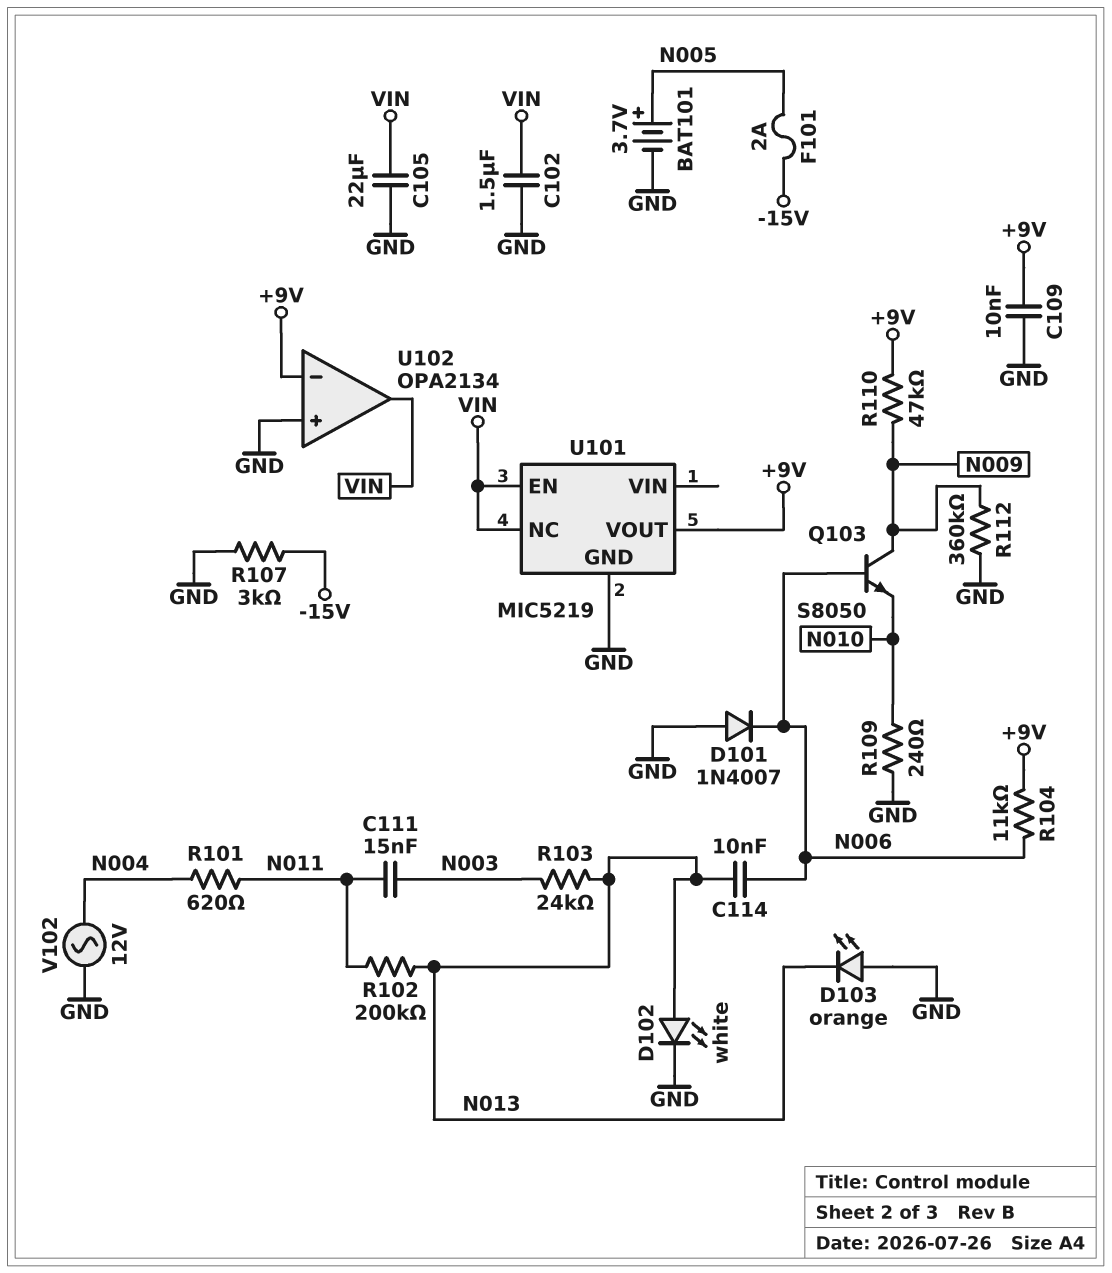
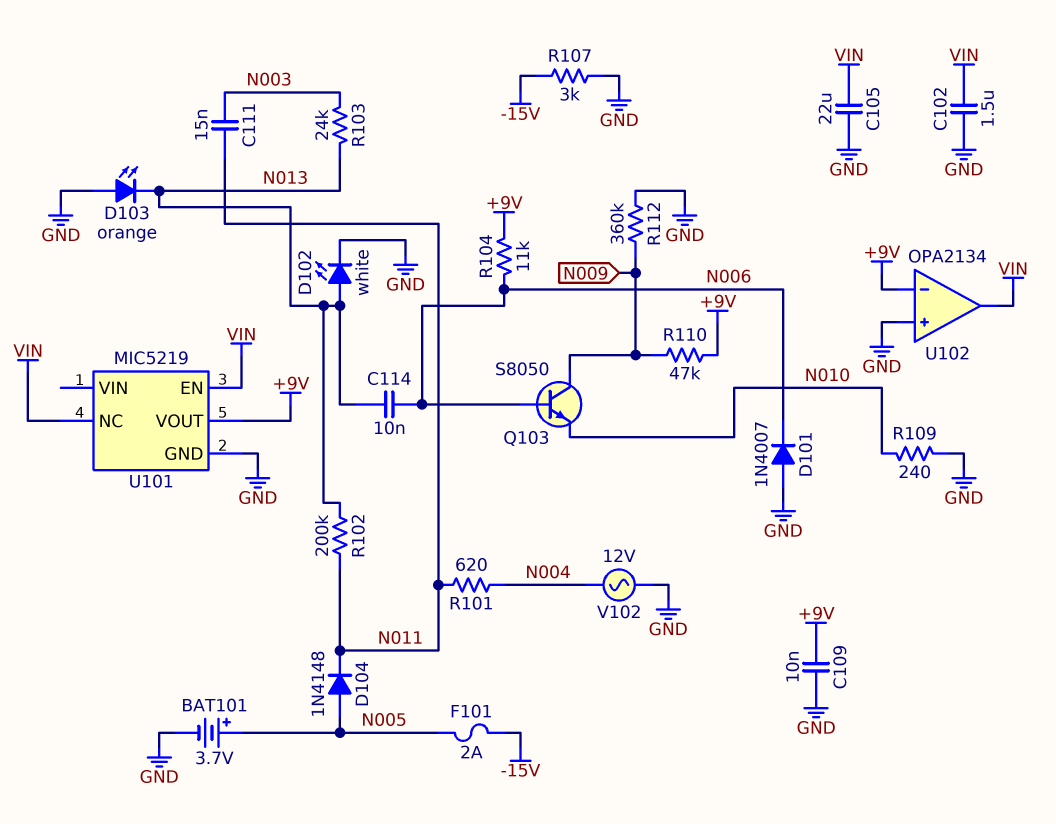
D104: none -> diode 1N4148 (A N005, K N011)

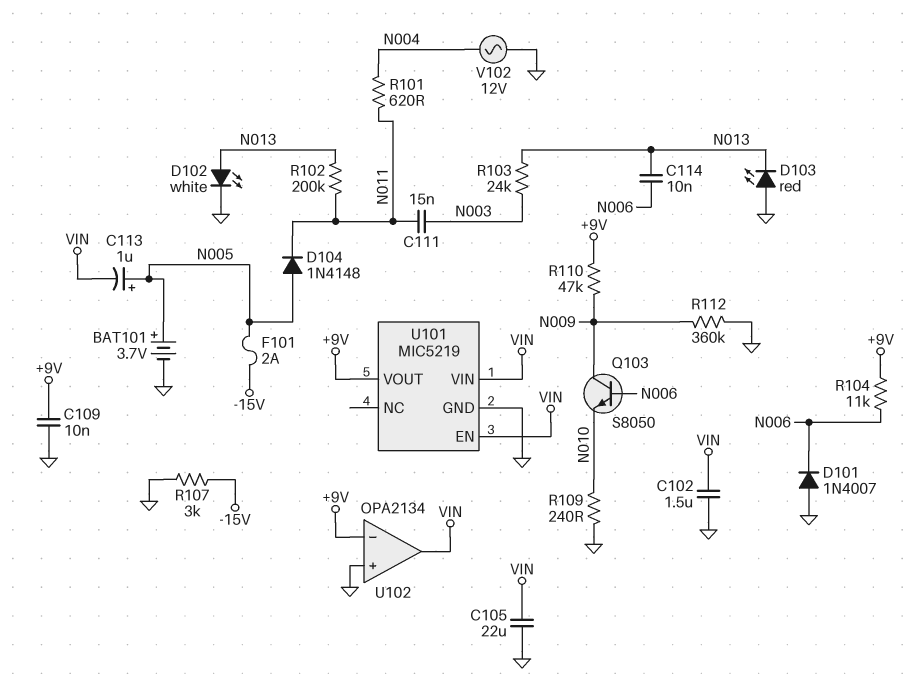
C113: none -> 1uF (plus N005, minus VIN)
D103: LED orange (A GND, K N013) -> LED red (A GND, K N013)
U101 pin NC: VIN -> none
U101 pin VIN: none -> VIN

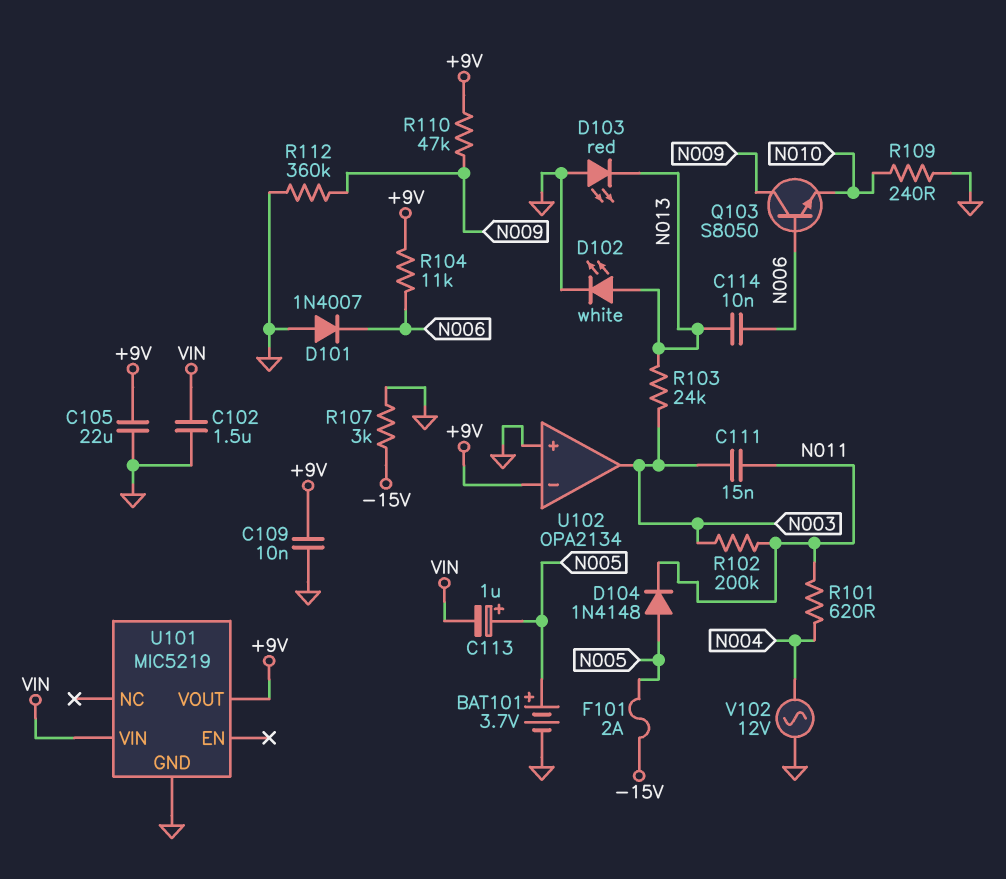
C105: 22uF (GND, VIN) -> 22uF (+9V, GND)
R102: 200k (N011, N013) -> 200k (N003, N011)
U101 pin EN: VIN -> none
U102 pin out: VIN -> N003

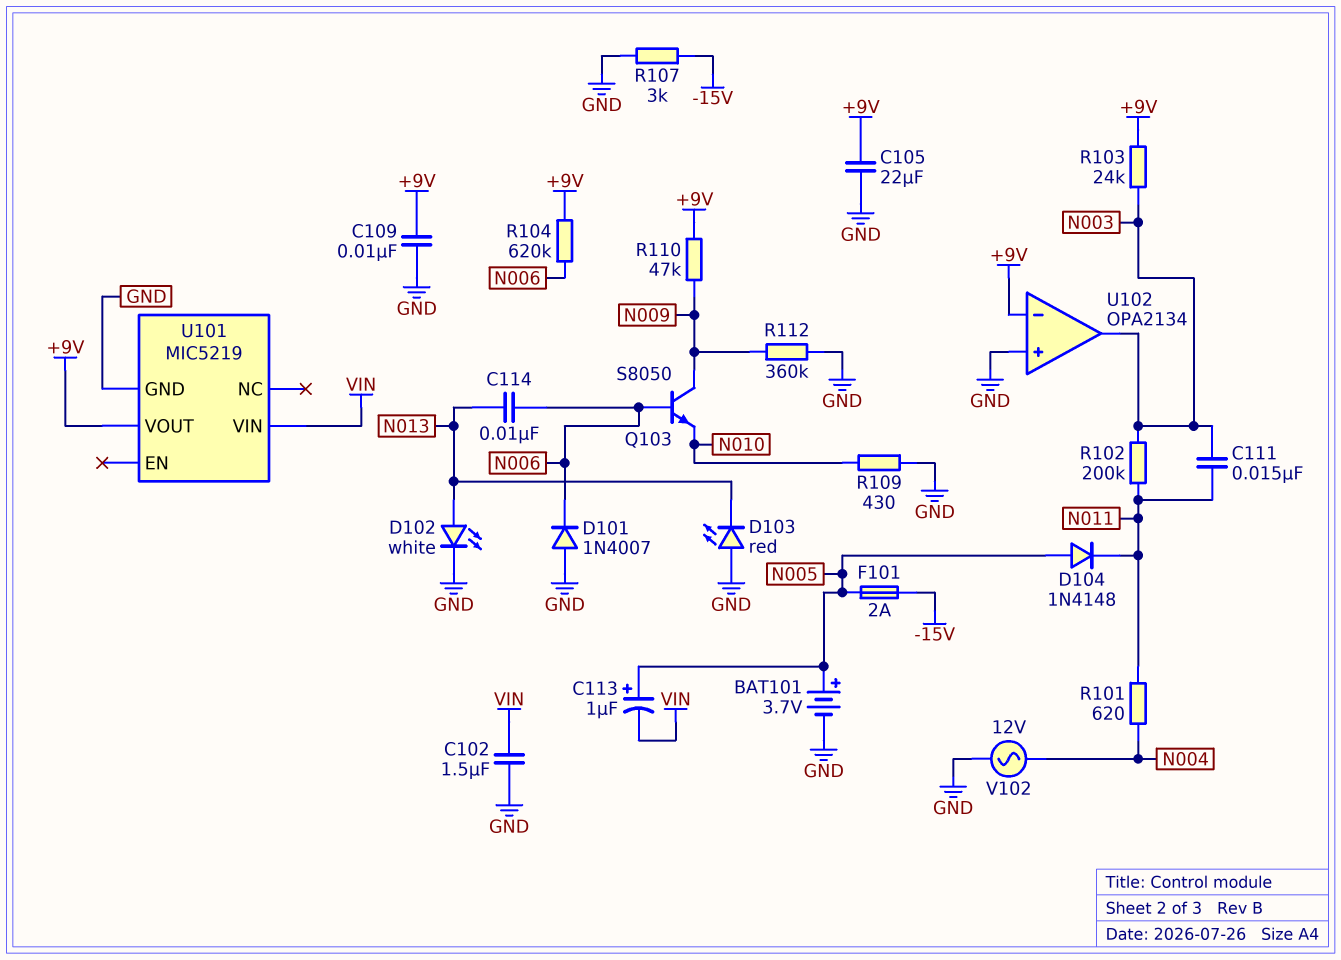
R103: 24k (N003, N013) -> 24k (+9V, N003)
R104: 11k (+9V, N006) -> 620k (+9V, N006)
R109: 240 (GND, N010) -> 430 (GND, N010)

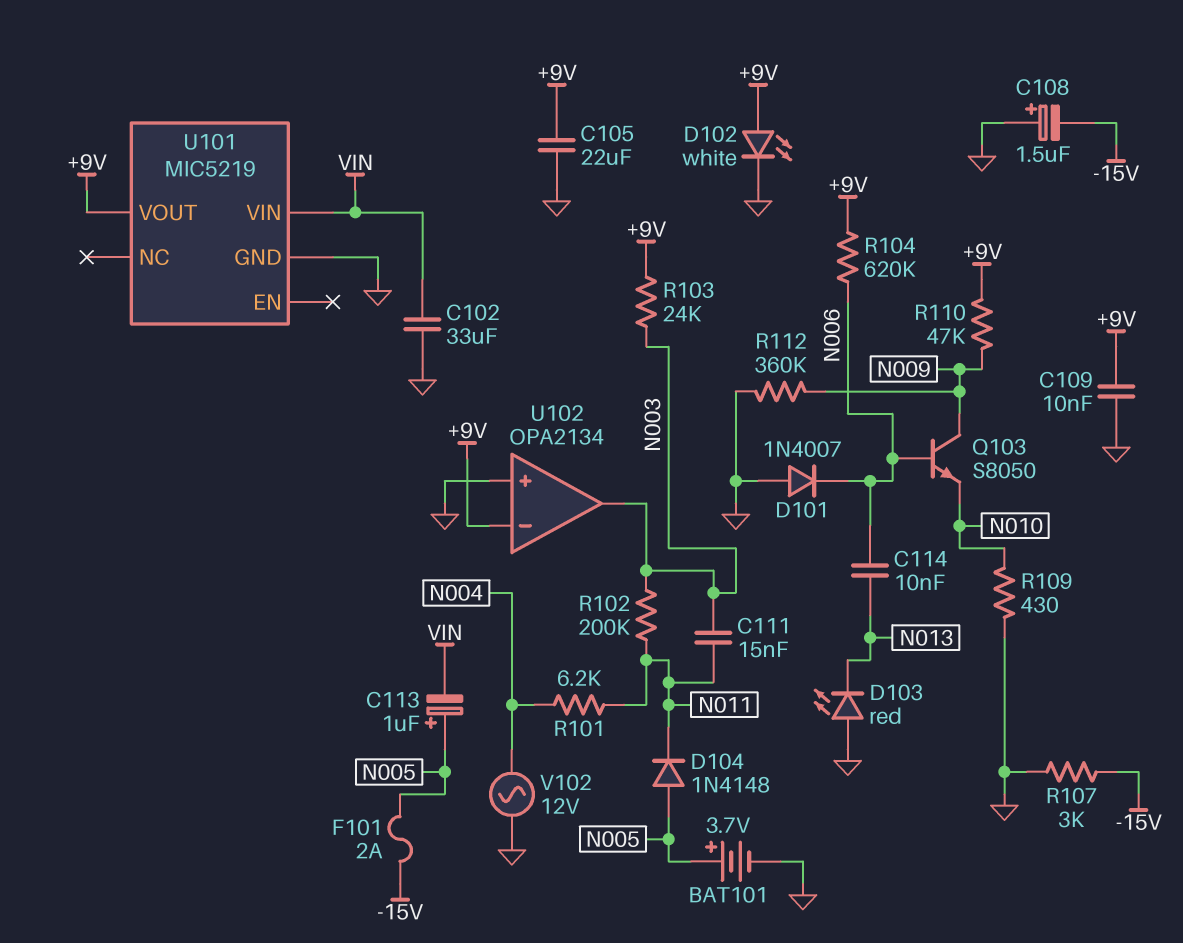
C102: 1.5uF (GND, VIN) -> 33uF (GND, VIN)
C108: none -> 1.5uF (plus GND, minus -15V)
D102: LED white (A N013, K GND) -> LED white (A +9V, K GND)
R101: 620 (N004, N011) -> 6.2k (N004, N011)

